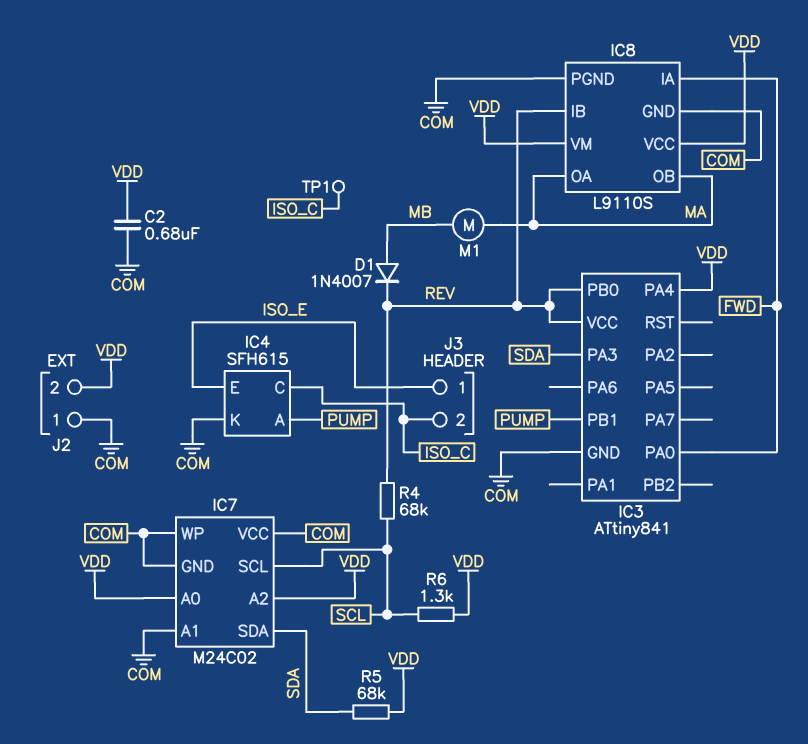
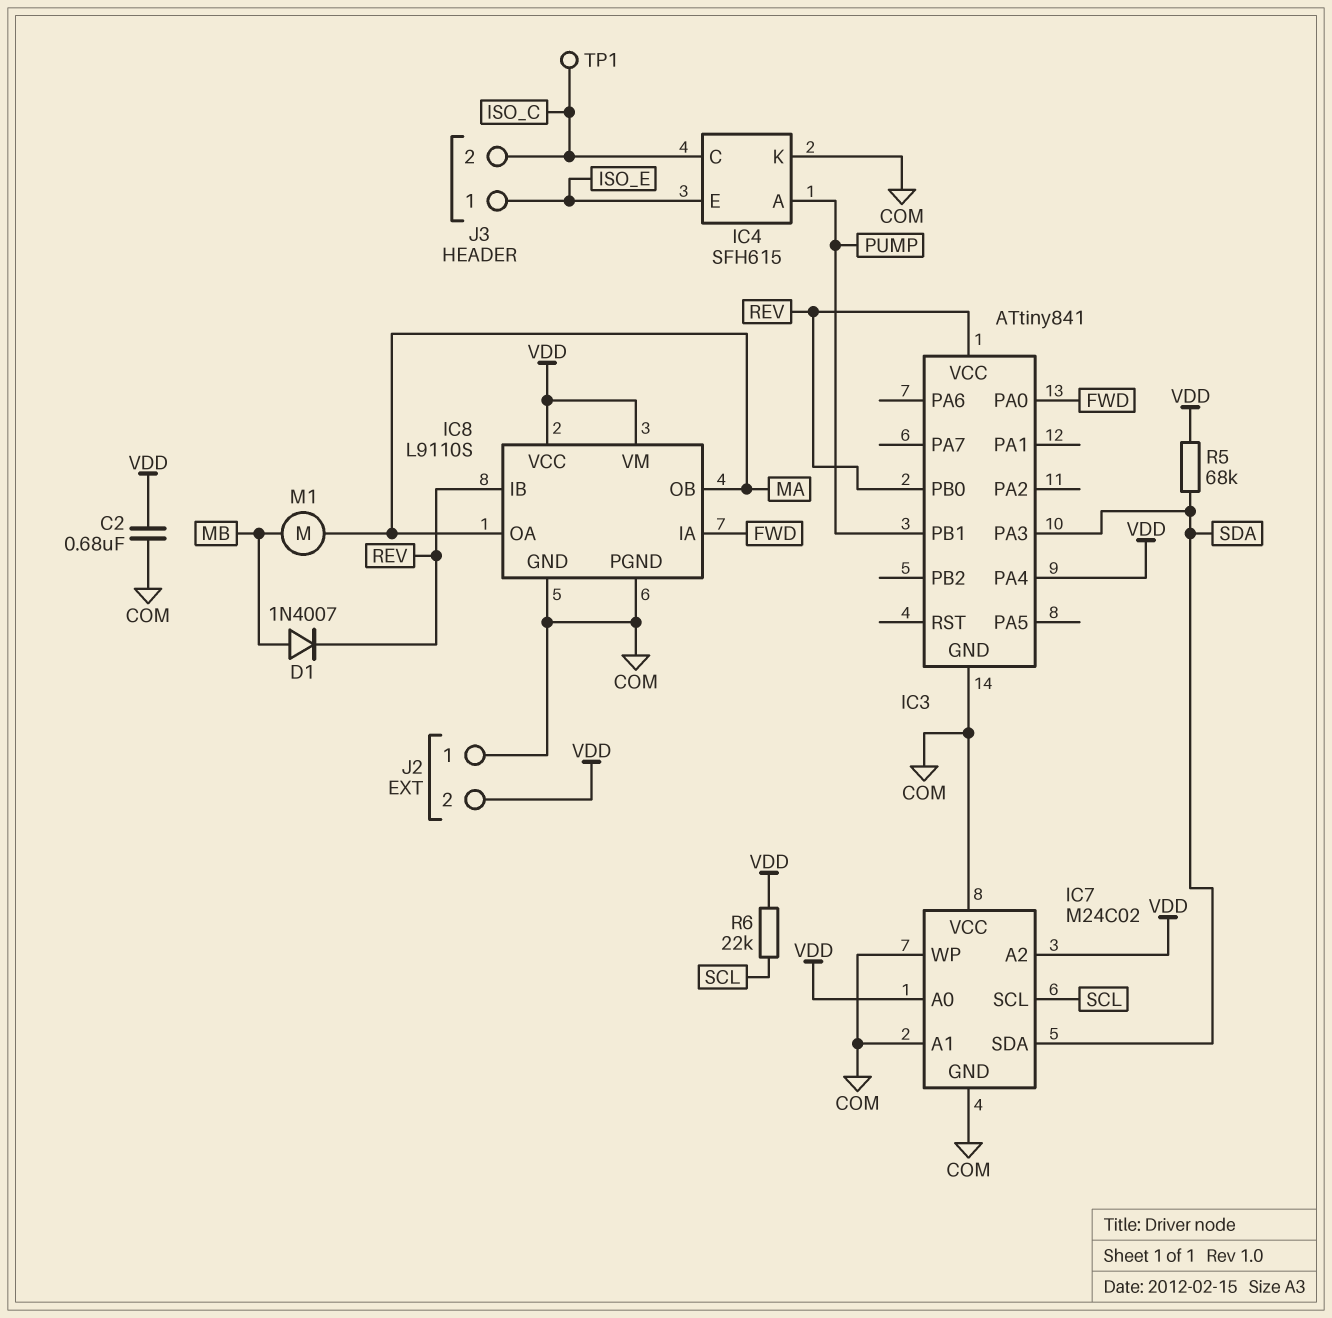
R4: 68k (REV, SCL) -> none
R6: 1.3k (SCL, VDD) -> 22k (SCL, VDD)

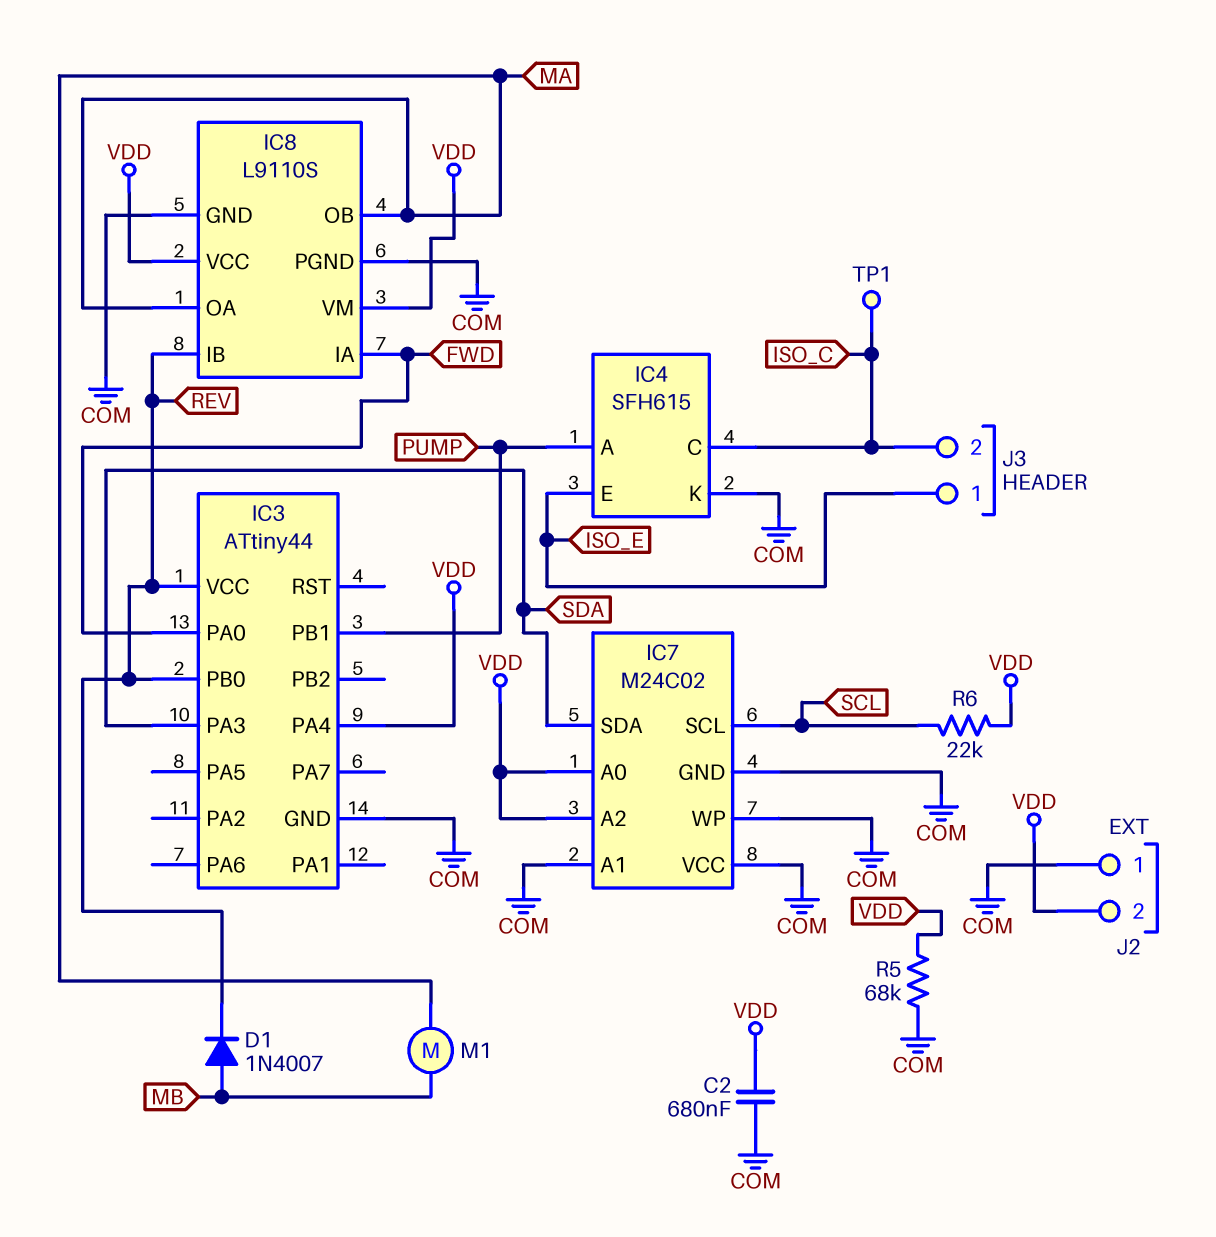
IC3: ATtiny841 -> ATtiny44
R5: 68k (SDA, VDD) -> 68k (COM, VDD)

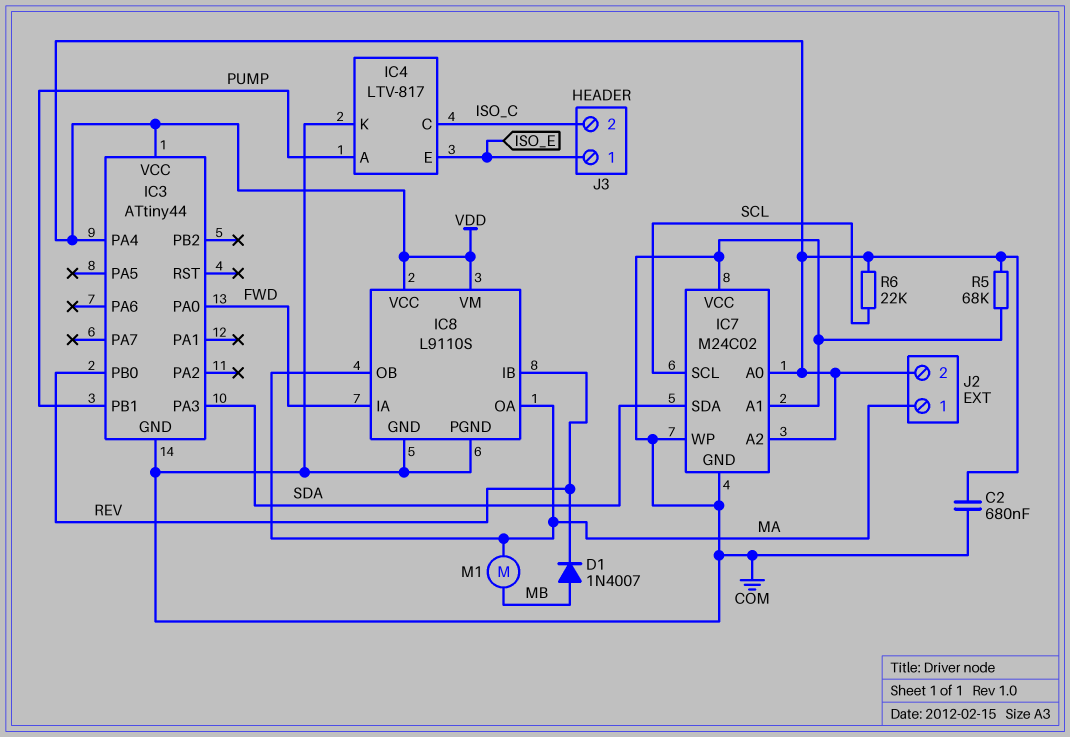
IC3 pin VCC: REV -> VDD
IC4: SFH615 -> LTV-817
J2 pin 1: COM -> MA
TP1: test point (ISO_C) -> none

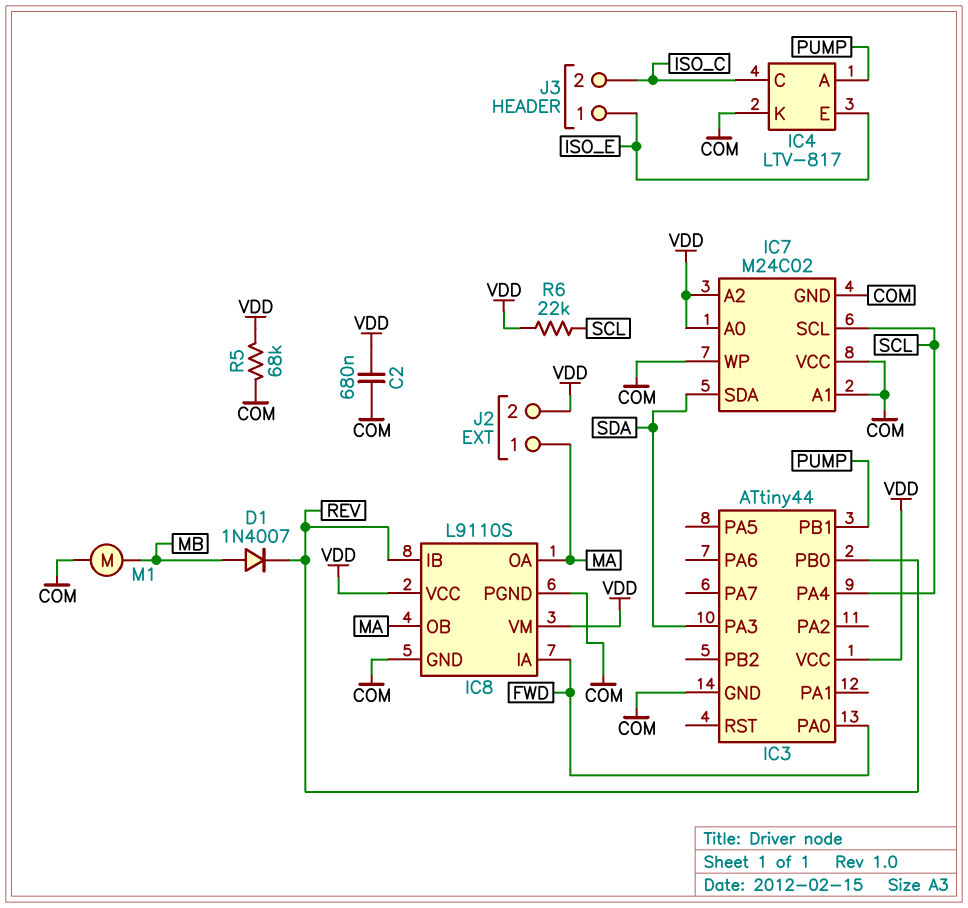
IC3 pin PA4: VDD -> SCL
M1: motor (MA, MB) -> motor (COM, MB)

